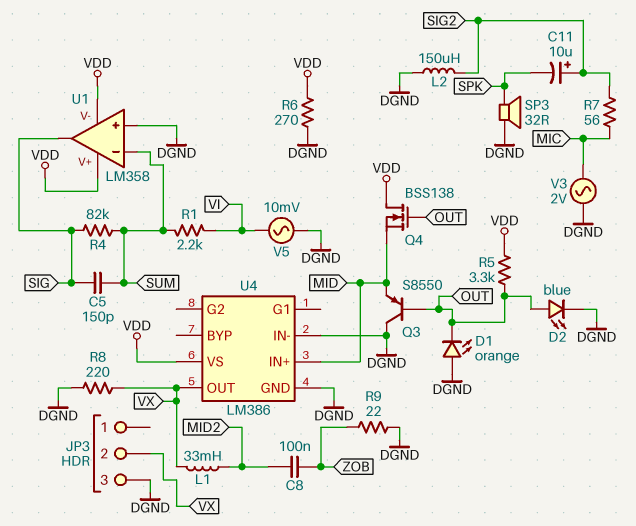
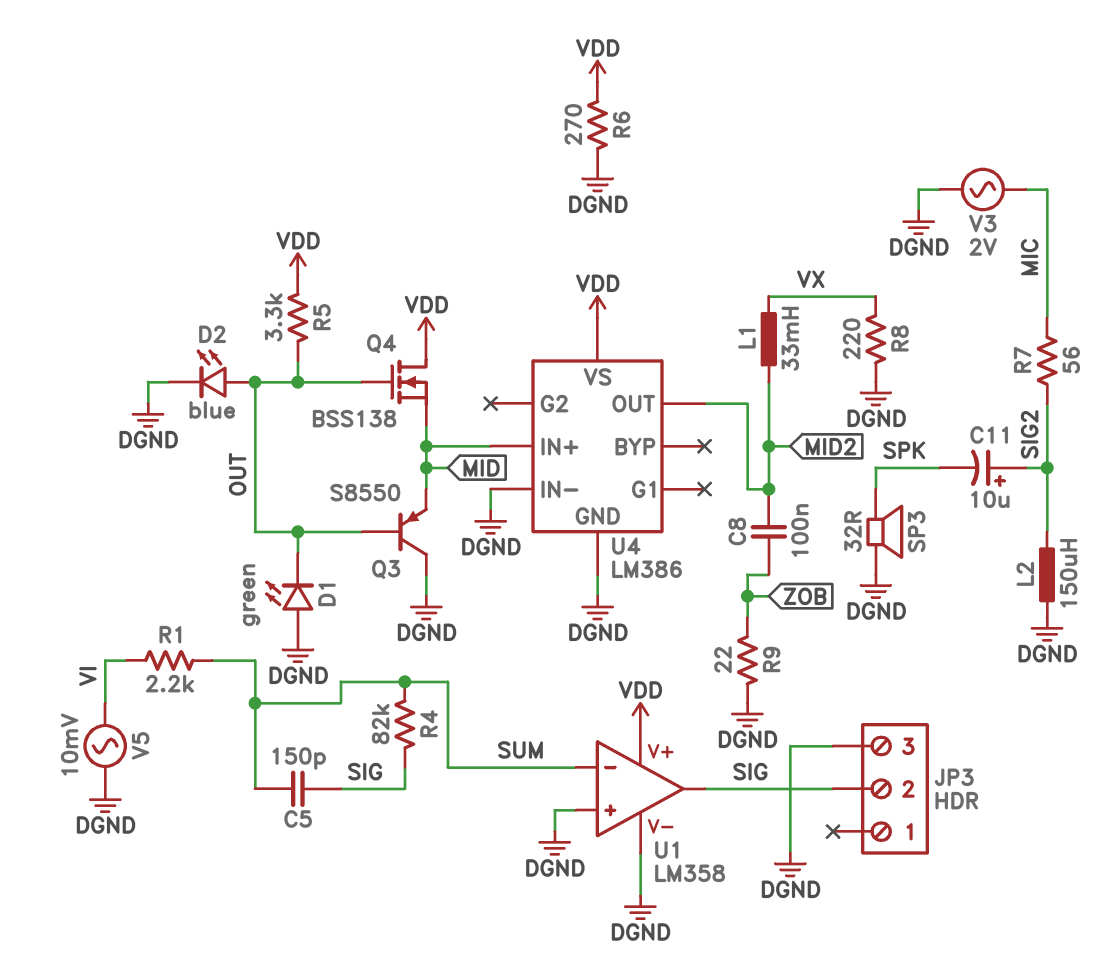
D1: LED orange (A DGND, K OUT) -> LED green (A DGND, K OUT)
JP3 pin 2: VX -> SIG
U1 pin V-: VDD -> DGND
U4 pin OUT: VX -> MID2

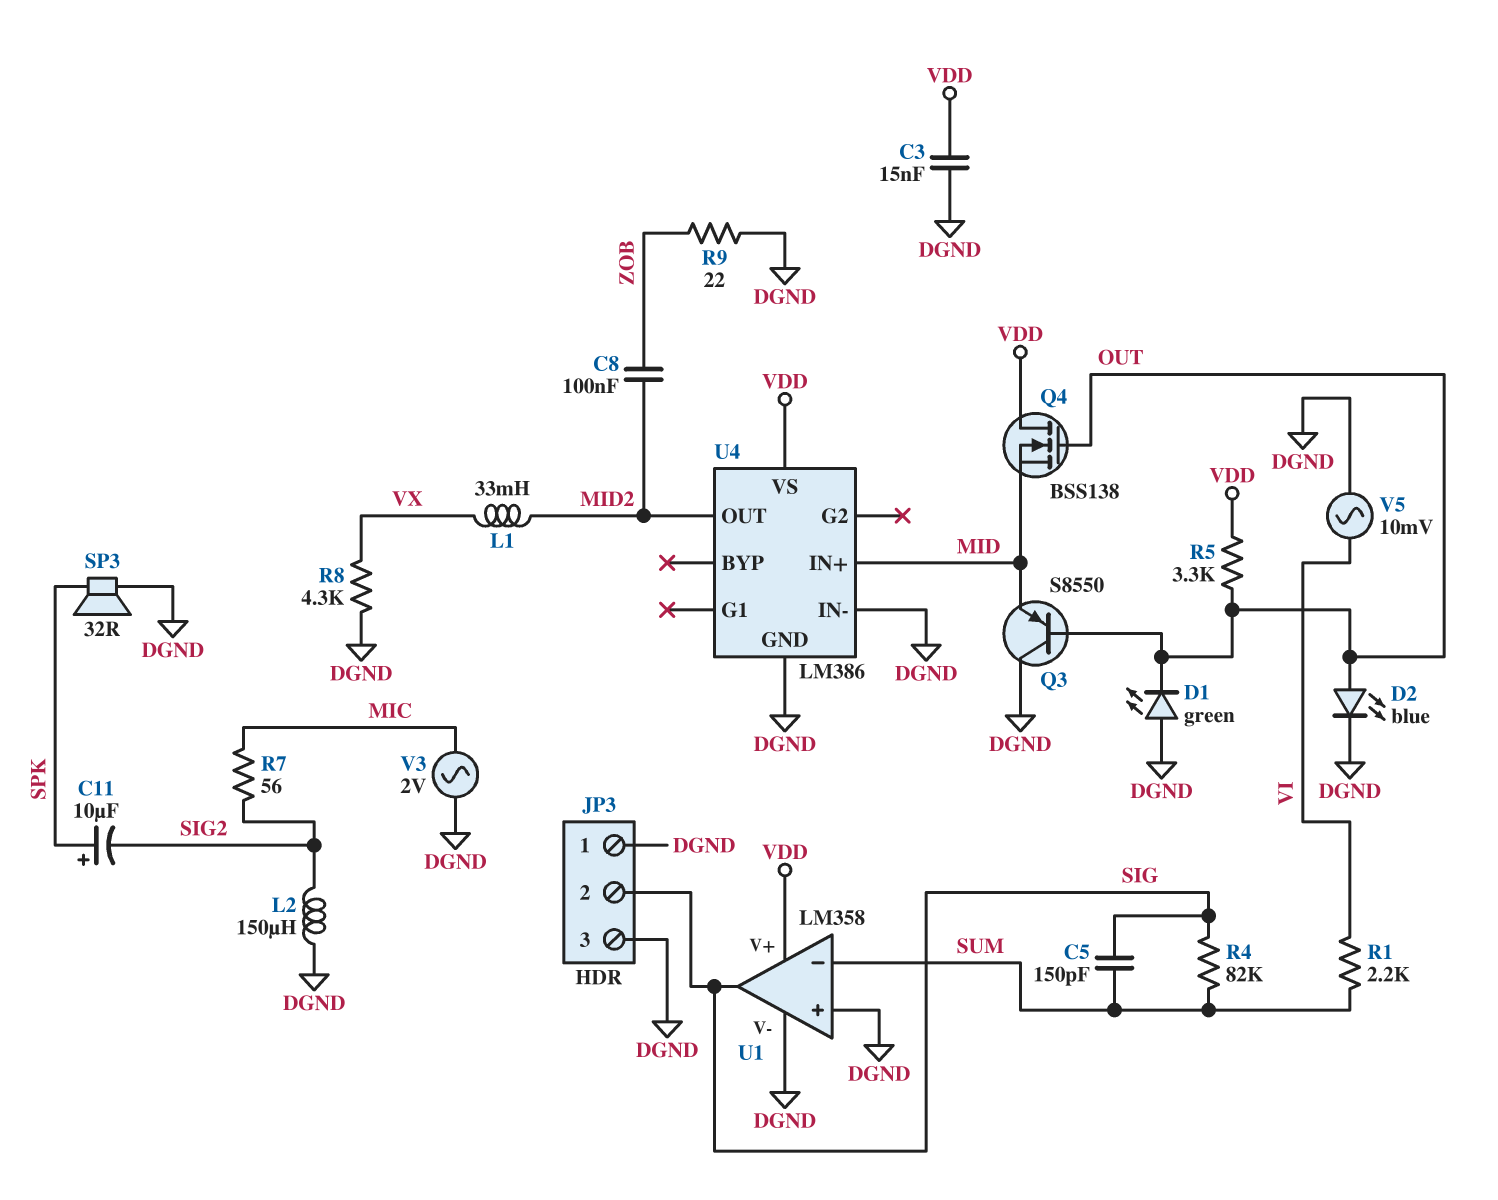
C3: none -> 15nF (DGND, VDD)
C11: 10uF (plus SIG2, minus SPK) -> 10uF (plus SPK, minus SIG2)
JP3 pin 1: none -> DGND
R6: 270 (DGND, VDD) -> none
R8: 220 (DGND, VX) -> 4.3k (DGND, VX)

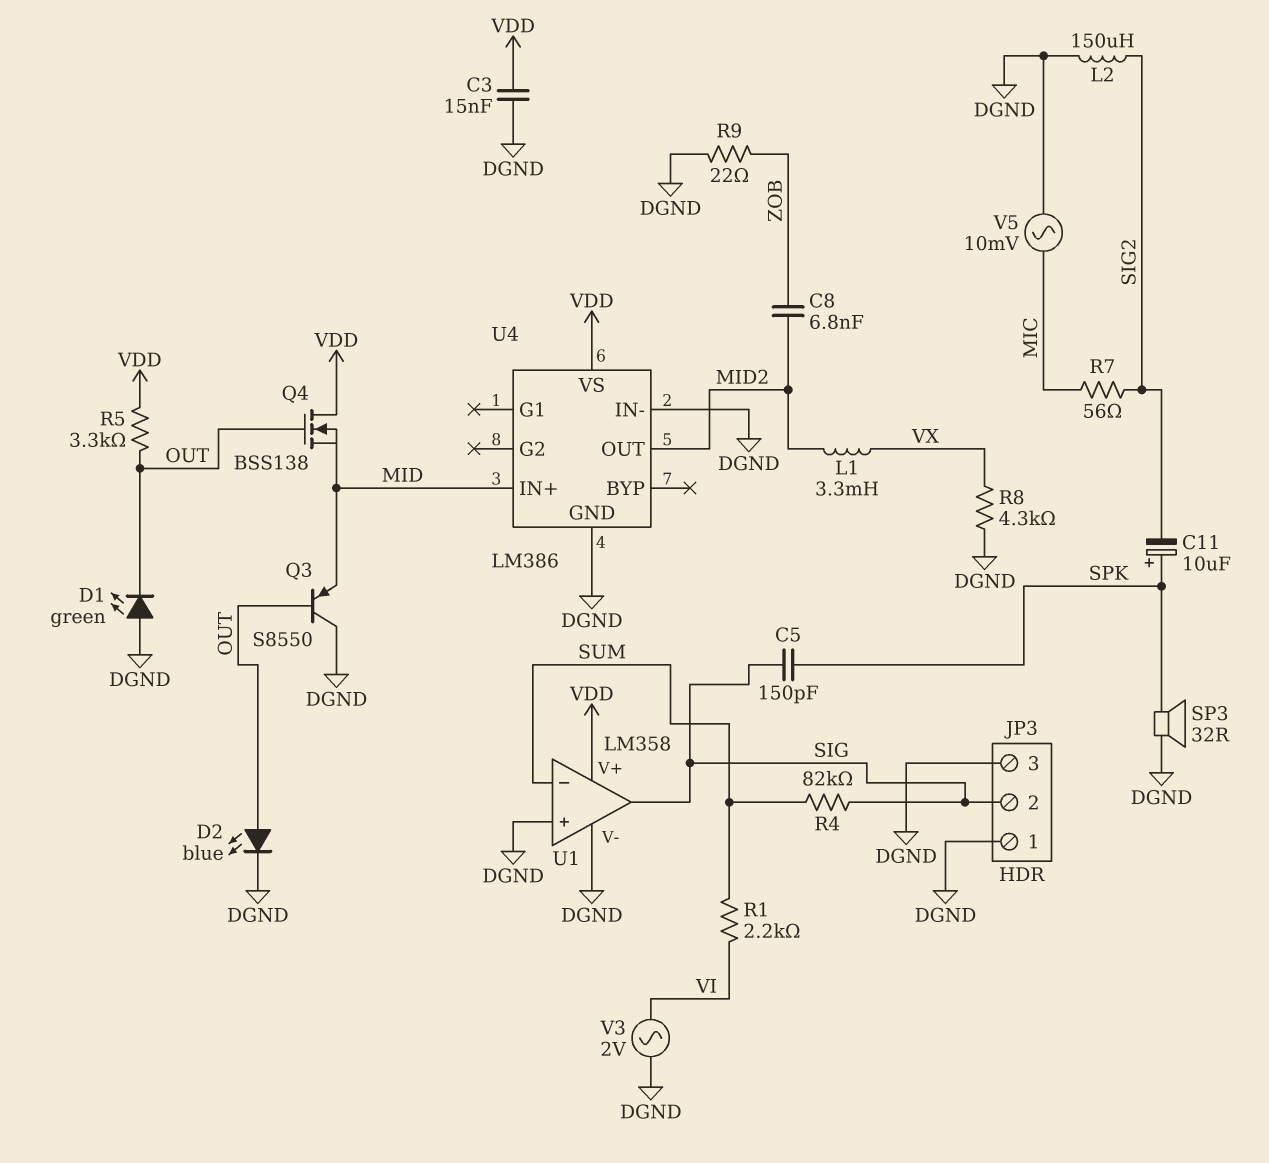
C5: 150pF (SIG, SUM) -> 150pF (SIG, SPK)
C8: 100nF (MID2, ZOB) -> 6.8nF (MID2, ZOB)
L1: 33mH (MID2, VX) -> 3.3mH (MID2, VX)
V3: AC 2V (DGND, MIC) -> AC 2V (DGND, VI)
V5: AC 10mV (DGND, VI) -> AC 10mV (DGND, MIC)

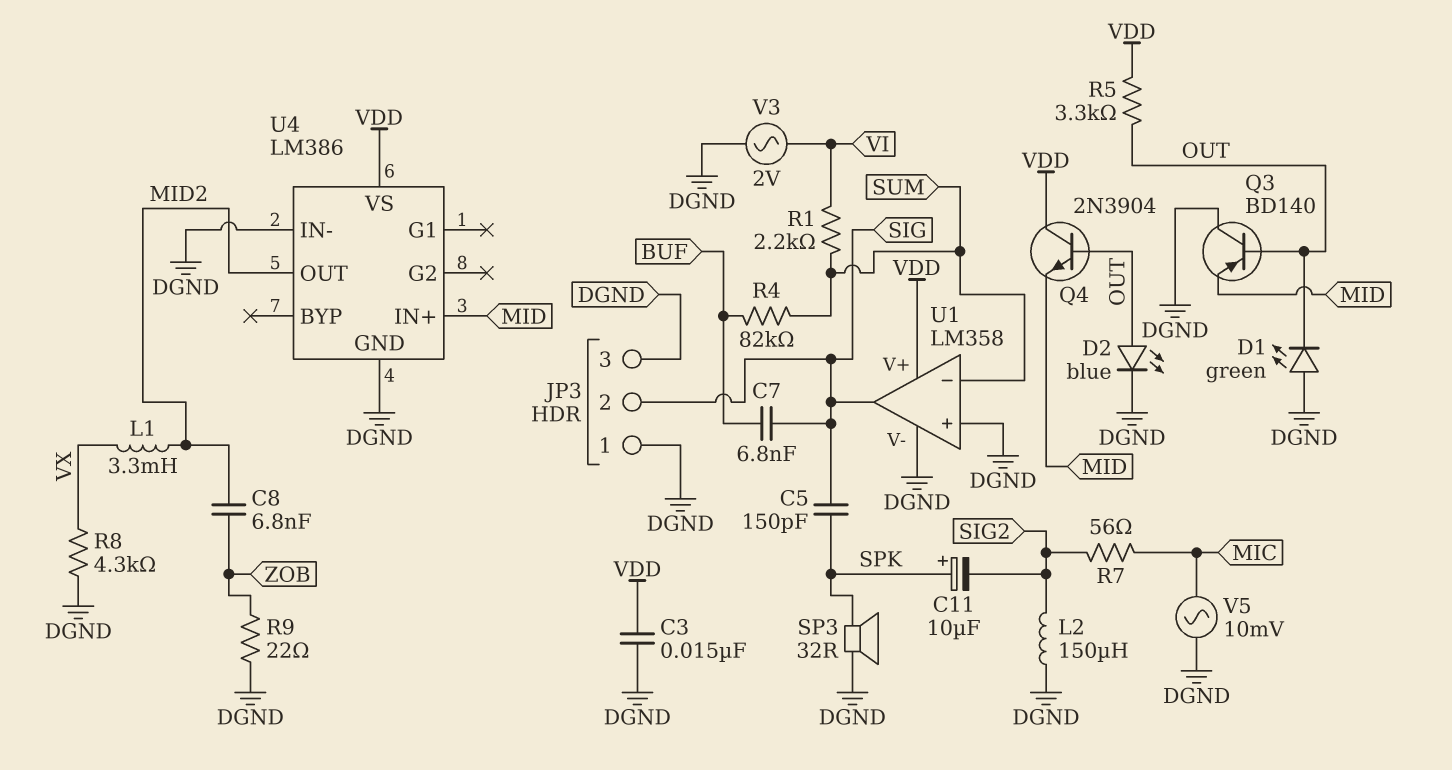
C7: none -> 6.8nF (BUF, SIG)
Q3: PNP S8550 (B OUT, C DGND, E MID) -> PNP BD140 (B OUT, C DGND, E MID)
Q4: NMOS BSS138 (G OUT, D VDD, S MID) -> NPN 2N3904 (B OUT, C VDD, E MID)
R4: 82k (SIG, SUM) -> 82k (BUF, SUM)

